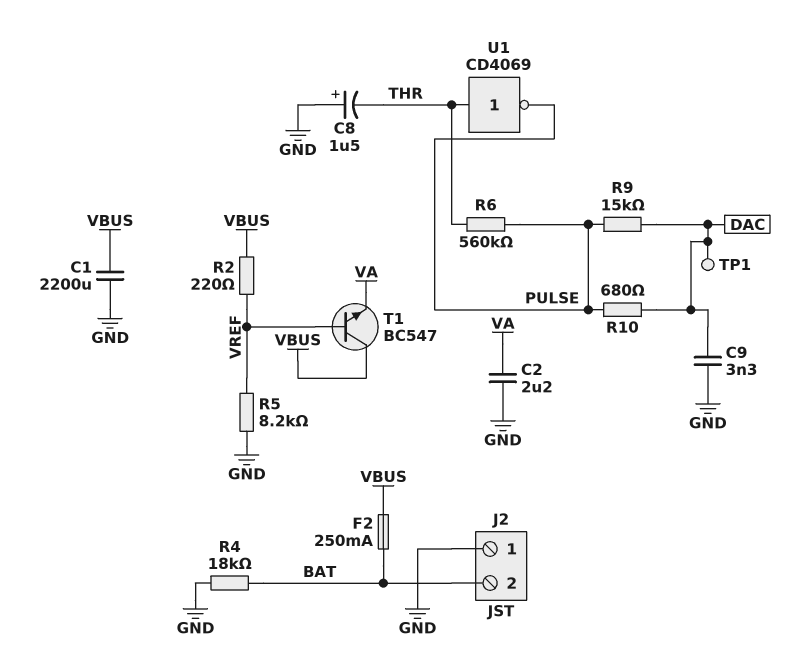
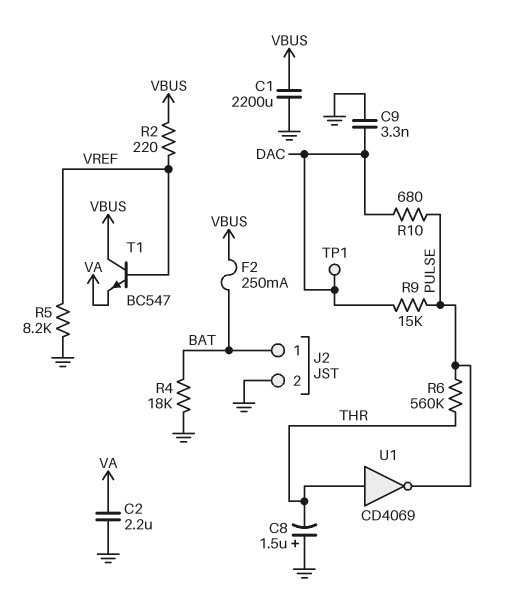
J2 pin 1: GND -> BAT
J2 pin 2: BAT -> GND

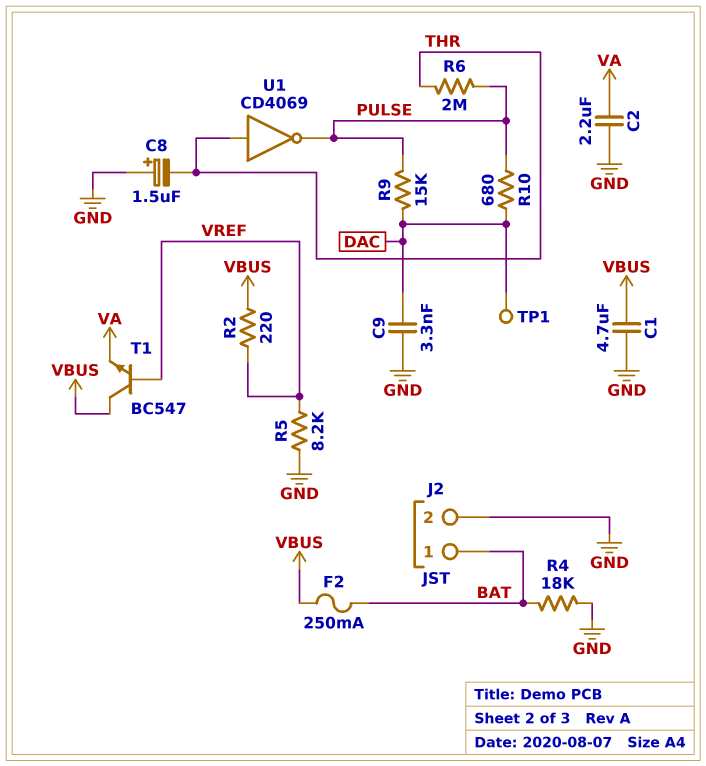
C1: 2200uF (GND, VBUS) -> 4.7uF (GND, VBUS)
R6: 560k (PULSE, THR) -> 2M (PULSE, THR)

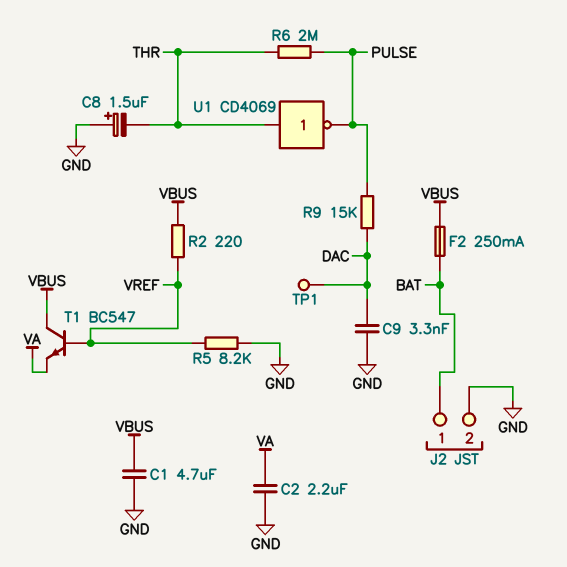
R4: 18k (BAT, GND) -> none
R10: 680 (DAC, PULSE) -> none

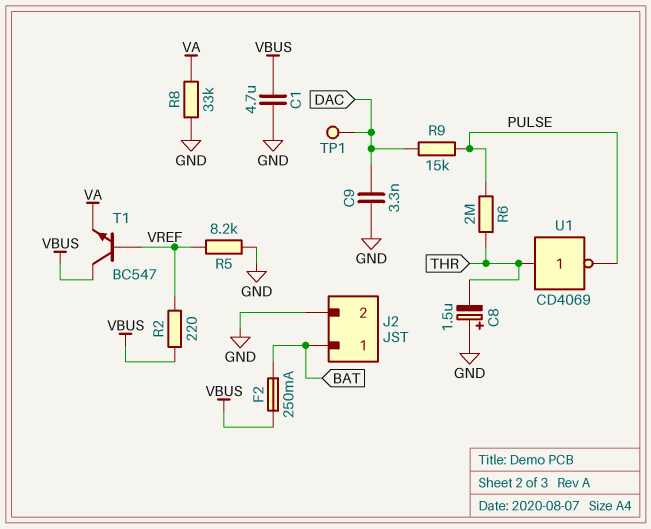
C2: 2.2uF (GND, VA) -> none
R8: none -> 33k (GND, VA)

